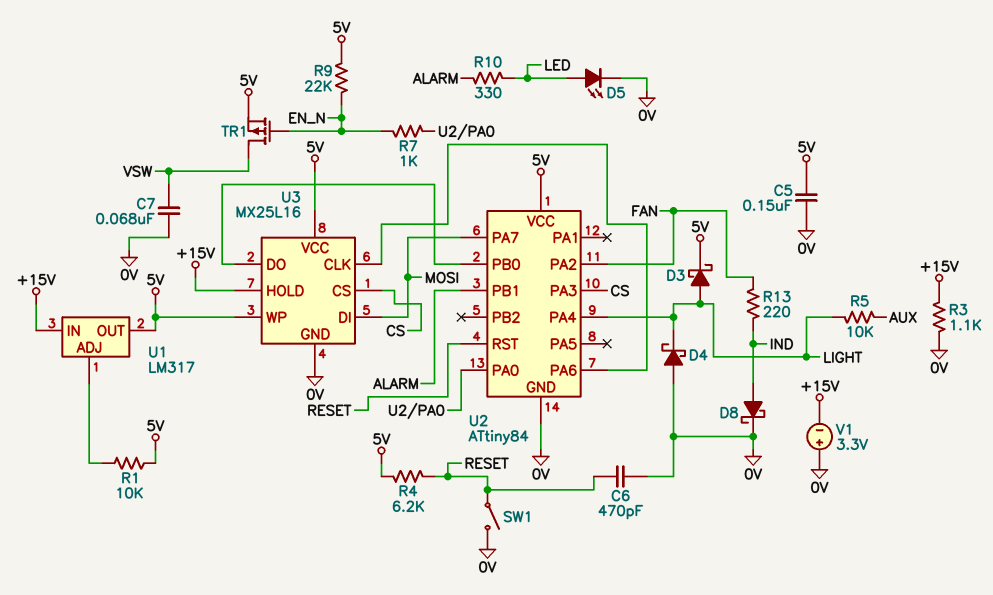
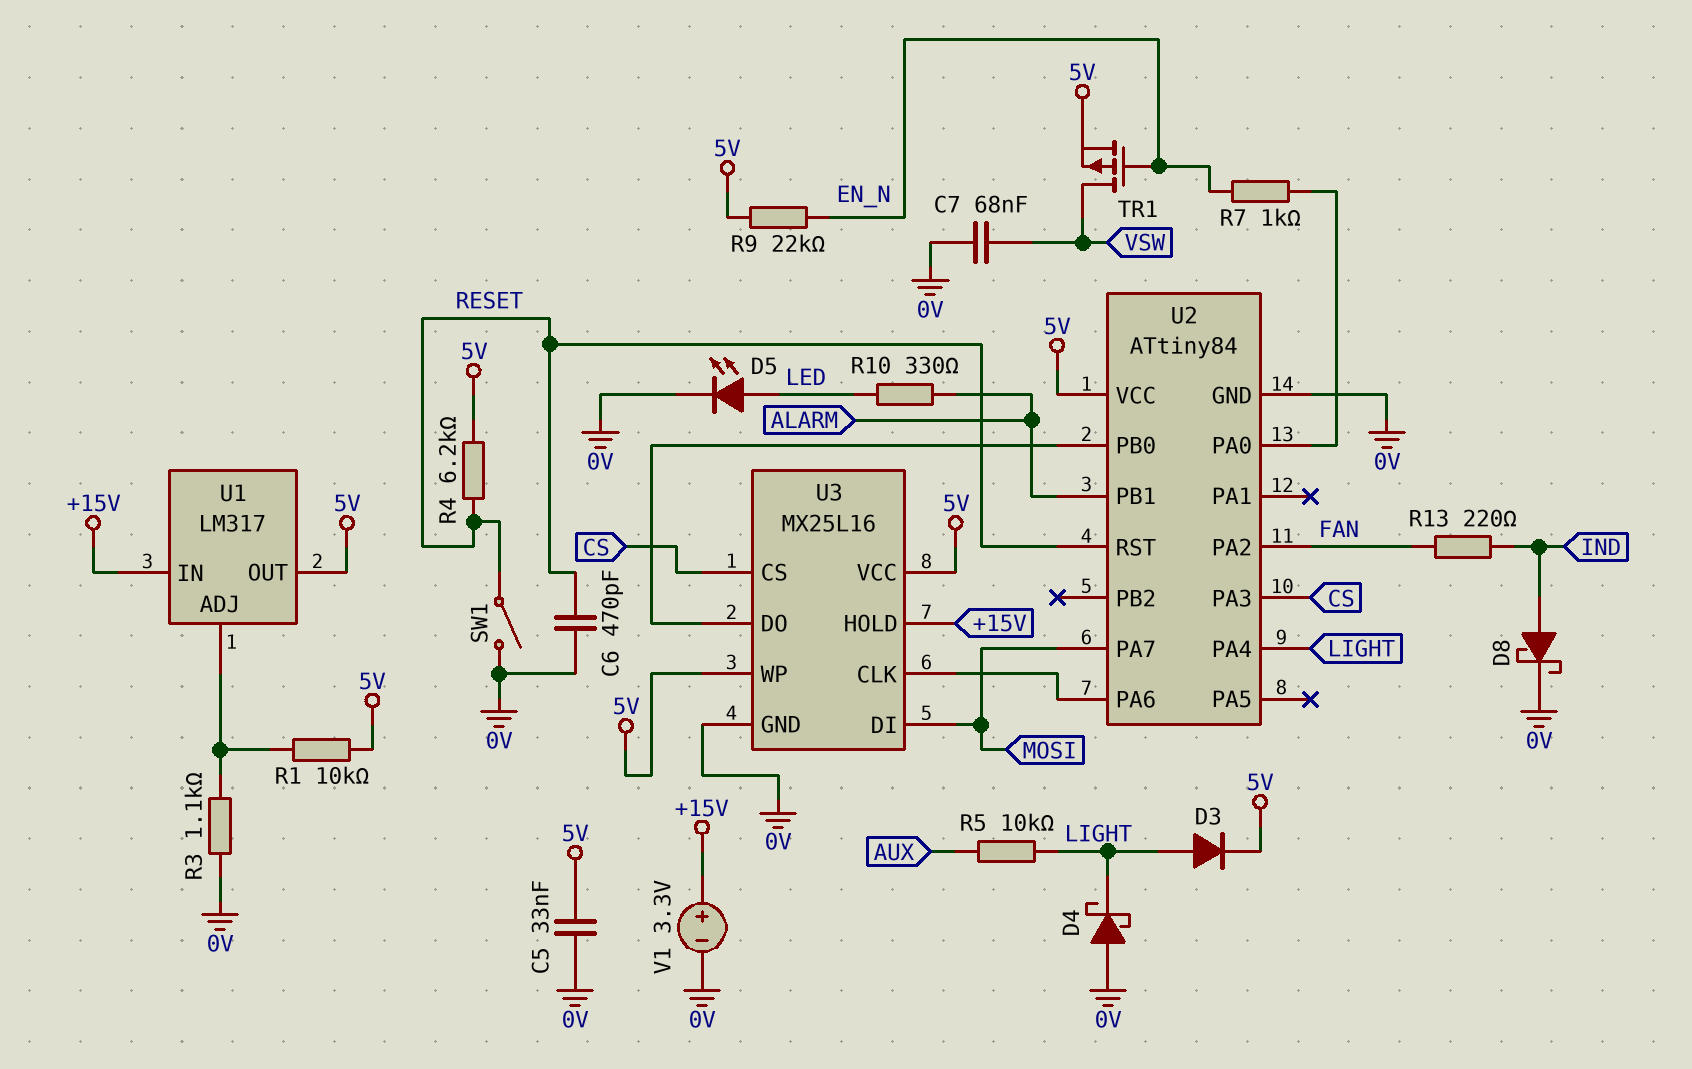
C5: 150nF (0V, 5V) -> 33nF (0V, 5V)
D3: schottky (A LIGHT, K 5V) -> diode (A LIGHT, K 5V)
R3: 1.1k (+15V, 0V) -> 1.1k (0V, U1/ADJ)
V1: 3.3V (plus 0V, minus +15V) -> 3.3V (plus +15V, minus 0V)

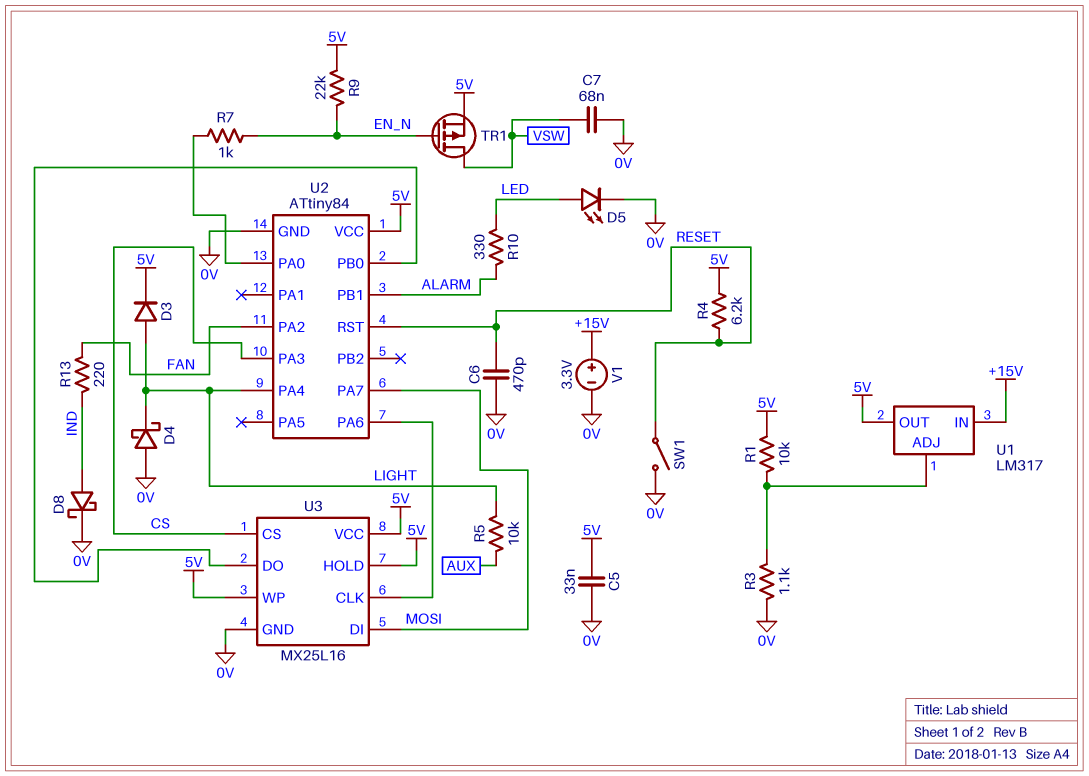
U3 pin HOLD: +15V -> 5V

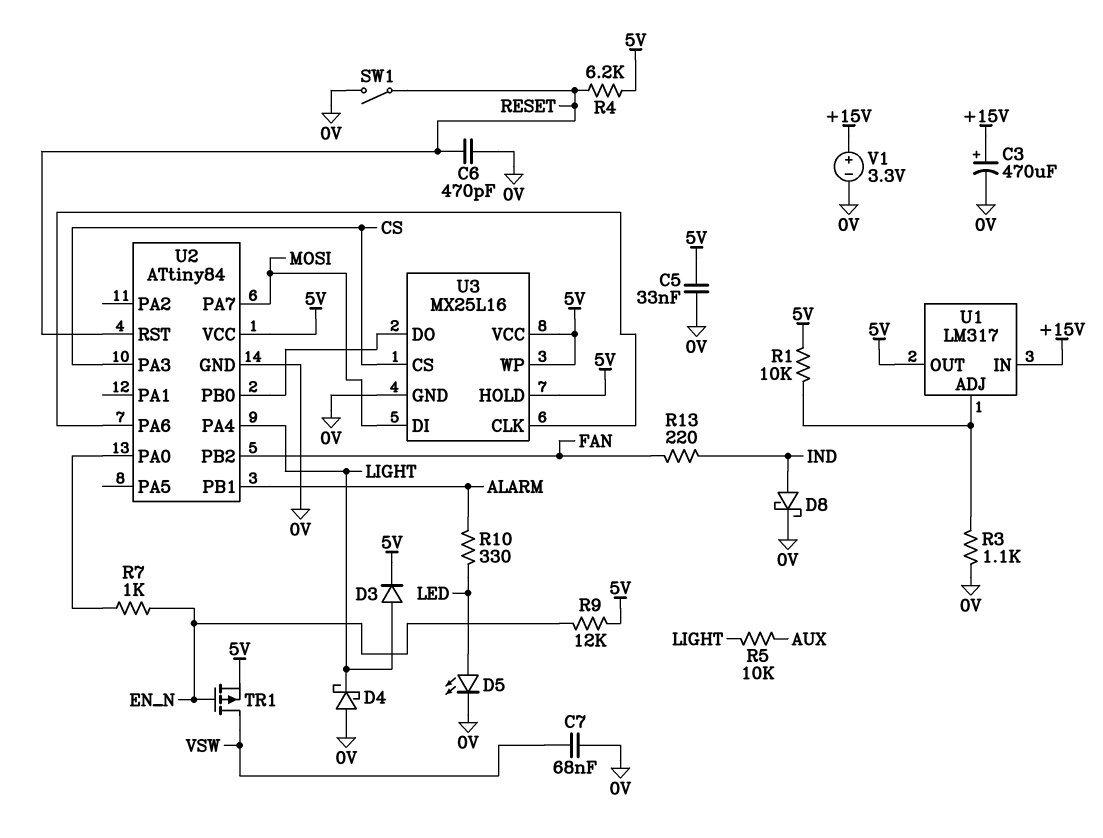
C3: none -> 470uF (plus +15V, minus 0V)
R9: 22k (5V, EN_N) -> 12k (5V, EN_N)
U2 pin PA2: FAN -> none
U2 pin PB2: none -> FAN

